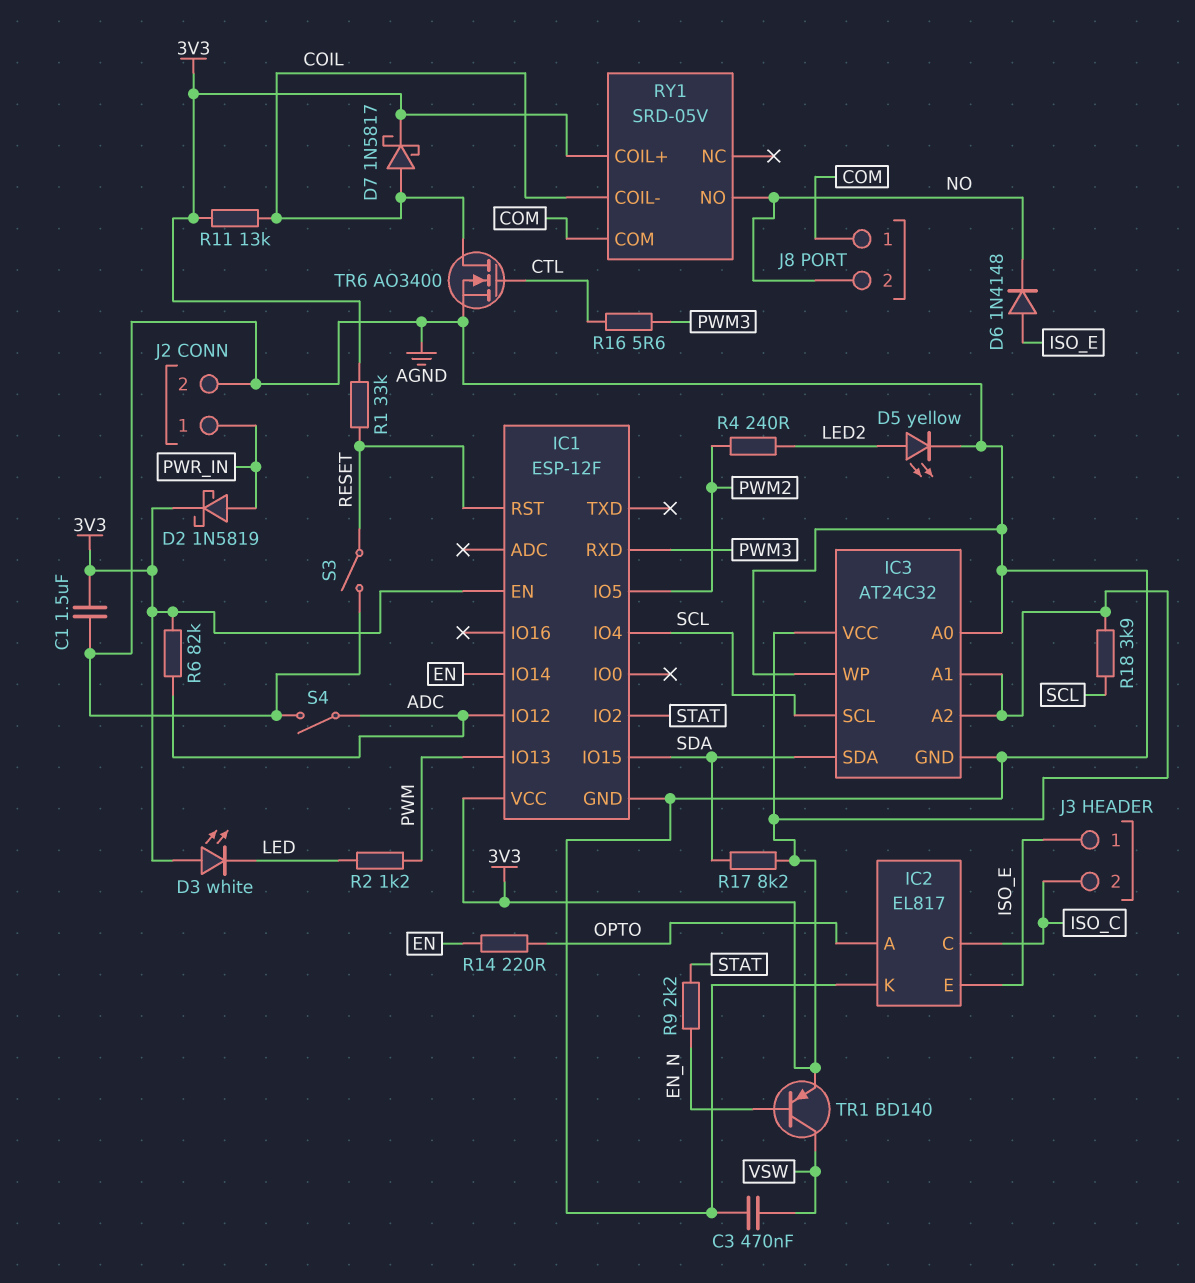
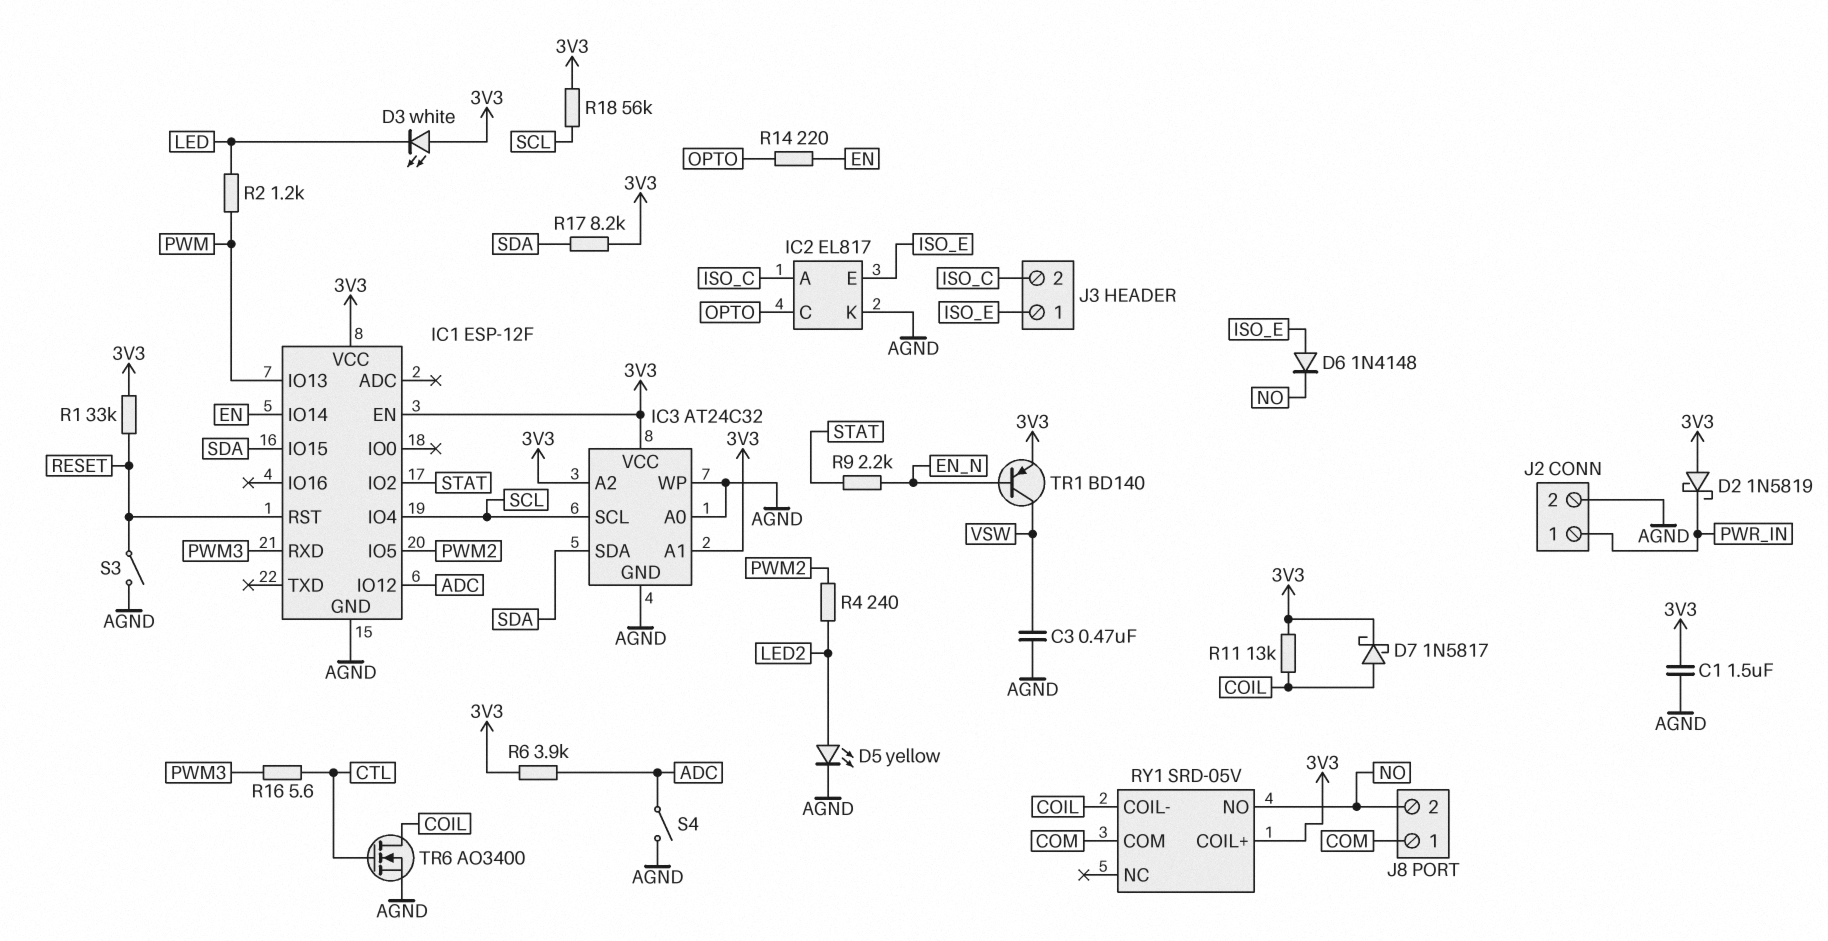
D2: schottky 1N5819 (A PWR_IN, K 3V3) -> schottky 1N5819 (A 3V3, K PWR_IN)
IC2 pin A: OPTO -> ISO_C
IC2 pin C: ISO_C -> OPTO
R6: 82k (3V3, ADC) -> 3.9k (3V3, ADC)
R18: 3.9k (3V3, SCL) -> 56k (3V3, SCL)

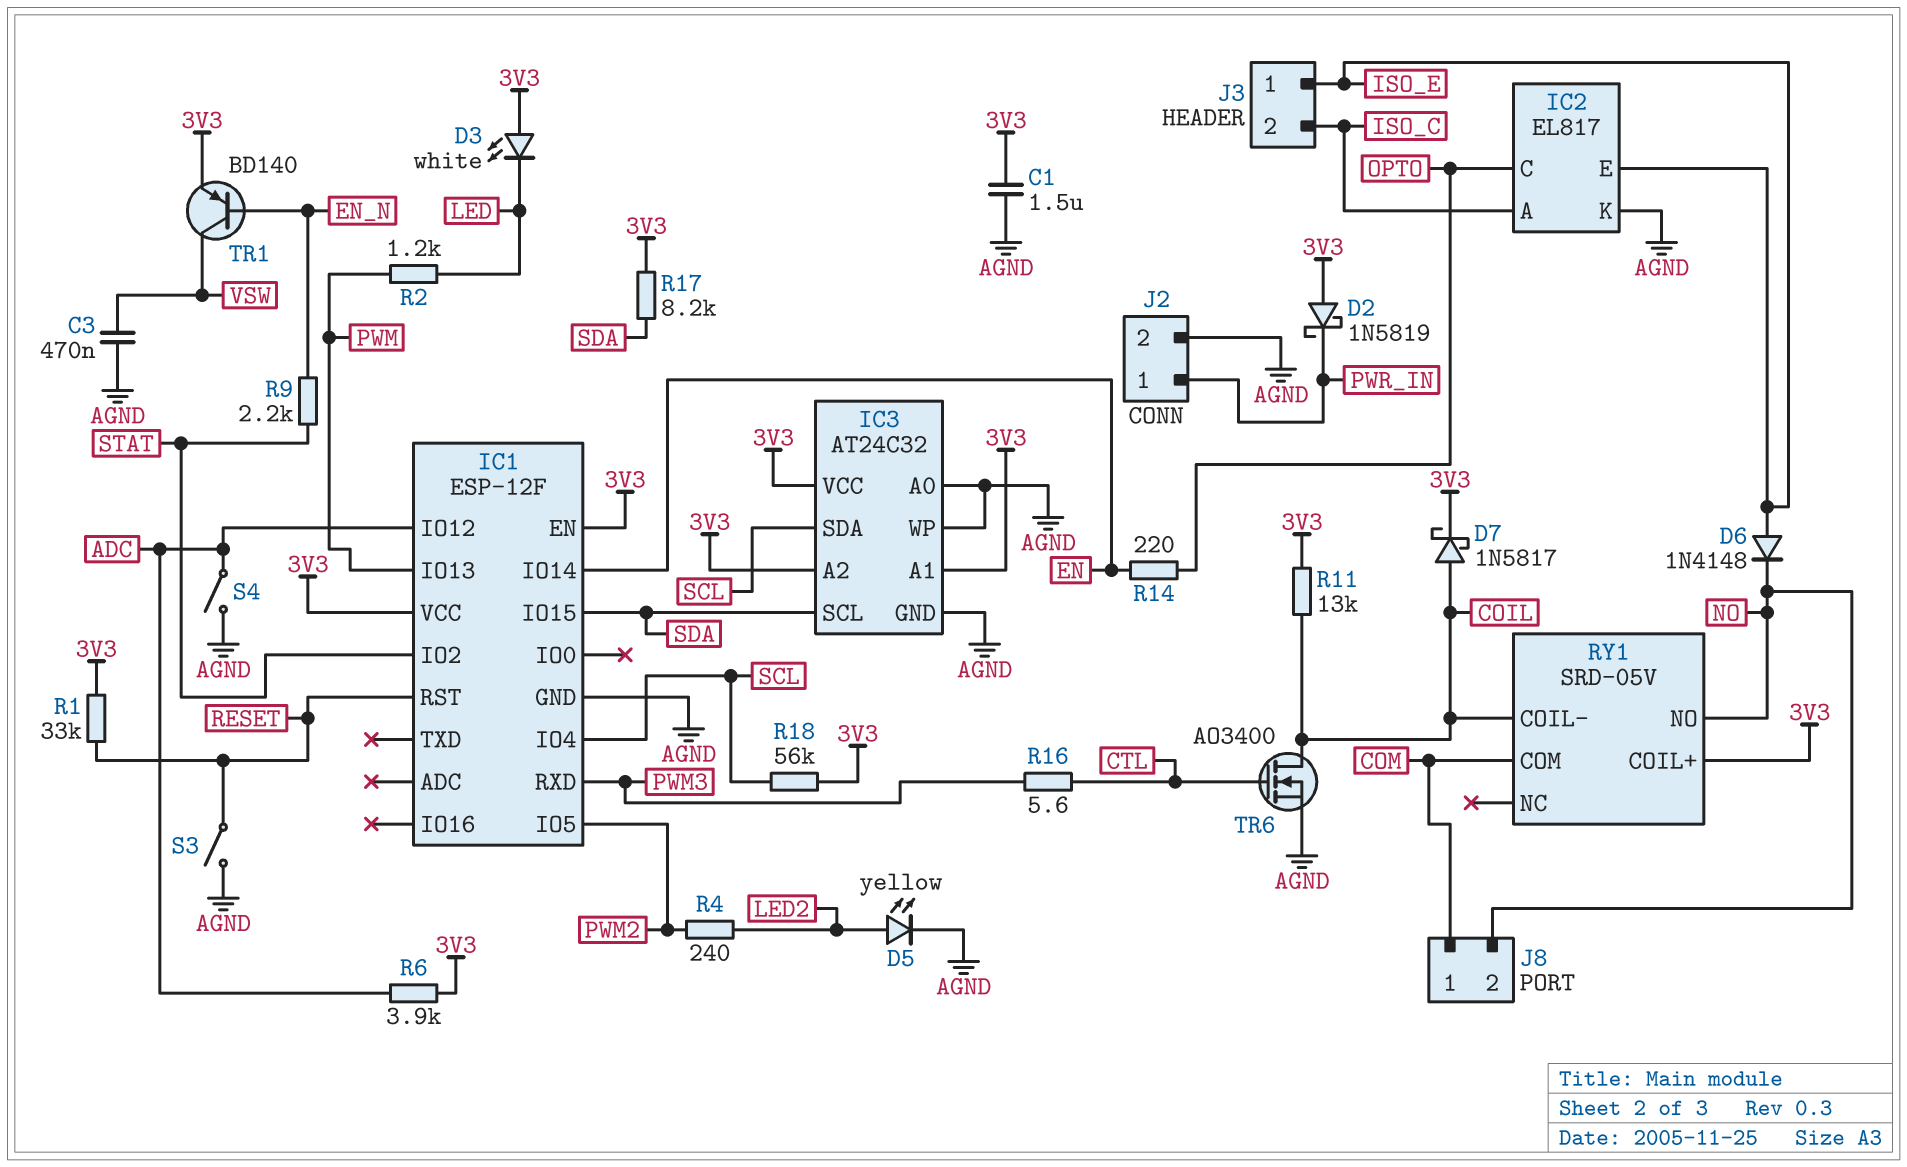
IC3 pin SCL: SCL -> SDA
IC3 pin SDA: SDA -> SCL

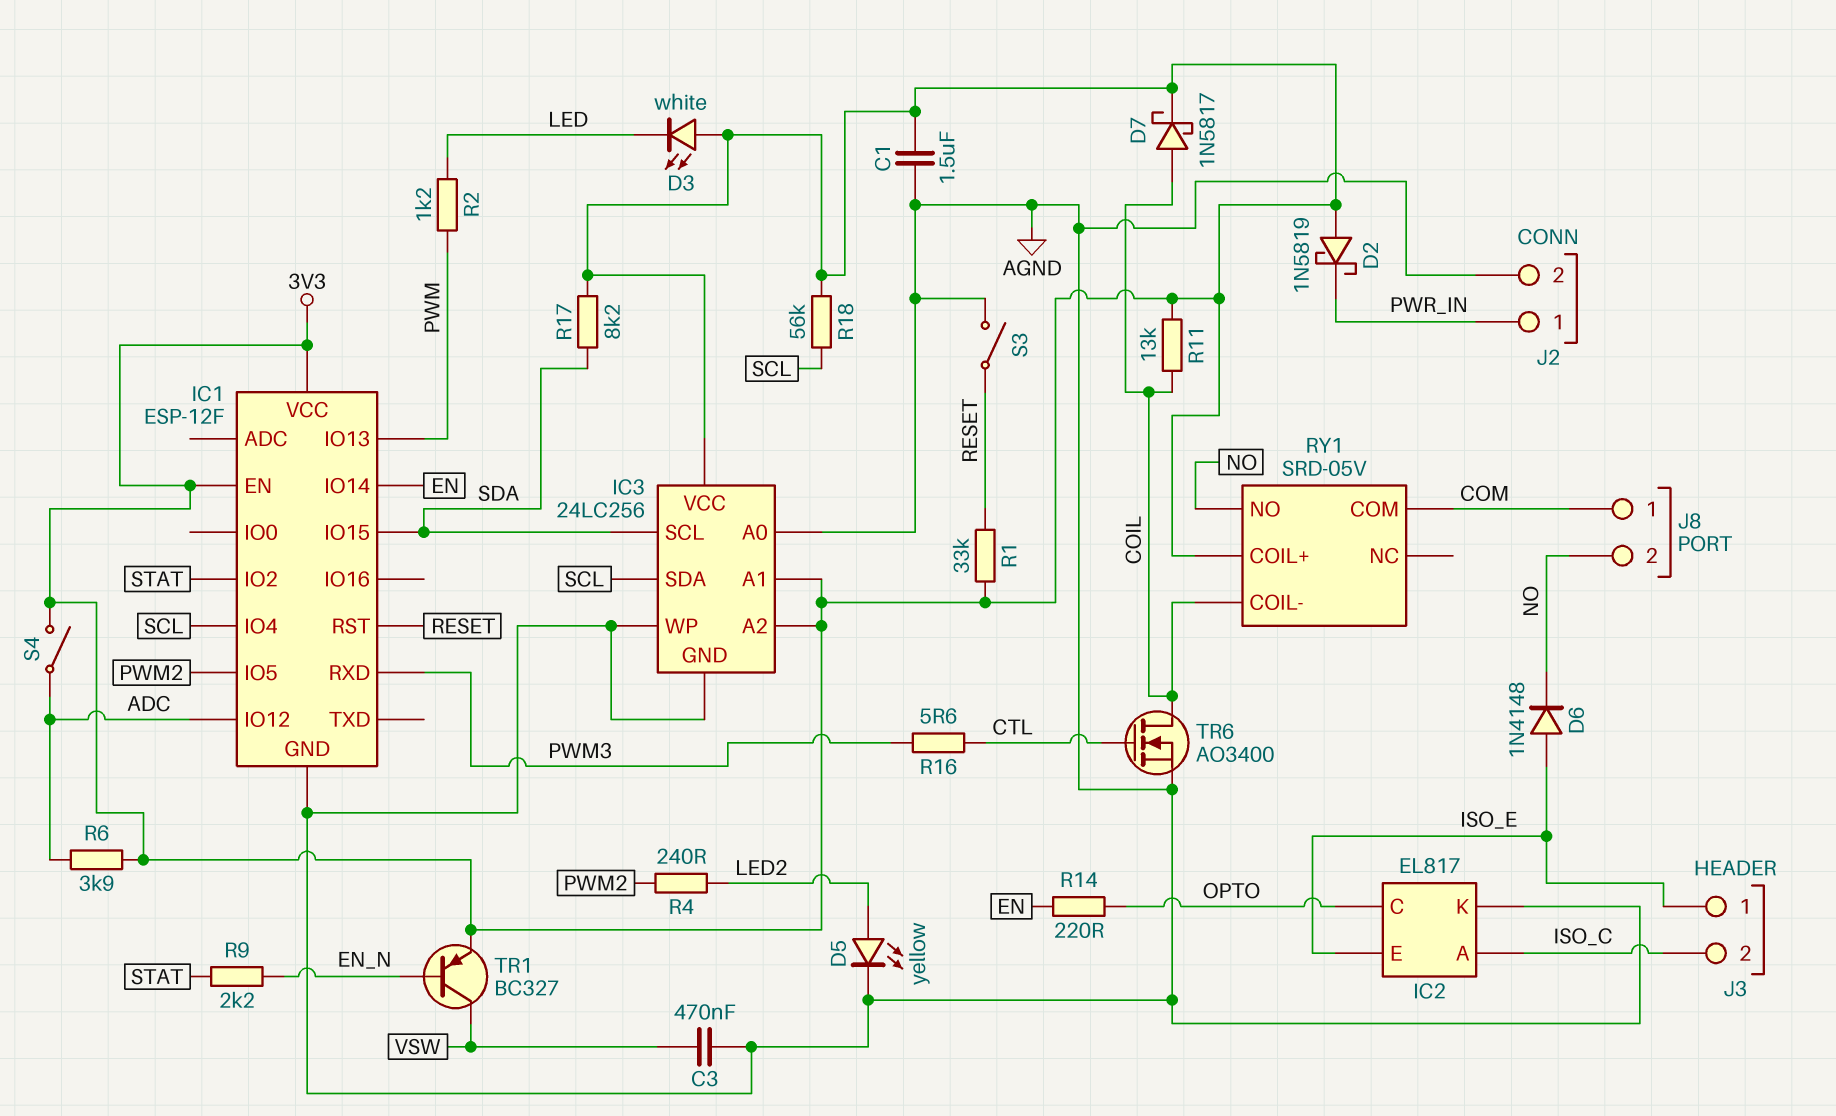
IC3: AT24C32 -> 24LC256
S4: switch (ADC, AGND) -> switch (3V3, ADC)
TR1: PNP BD140 (B EN_N, C VSW, E 3V3) -> PNP BC327 (B EN_N, C VSW, E 3V3)

